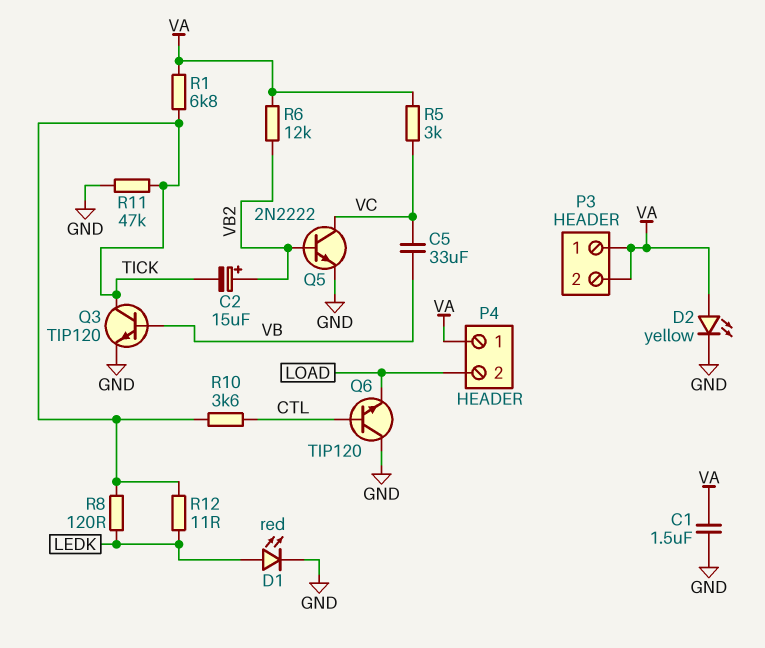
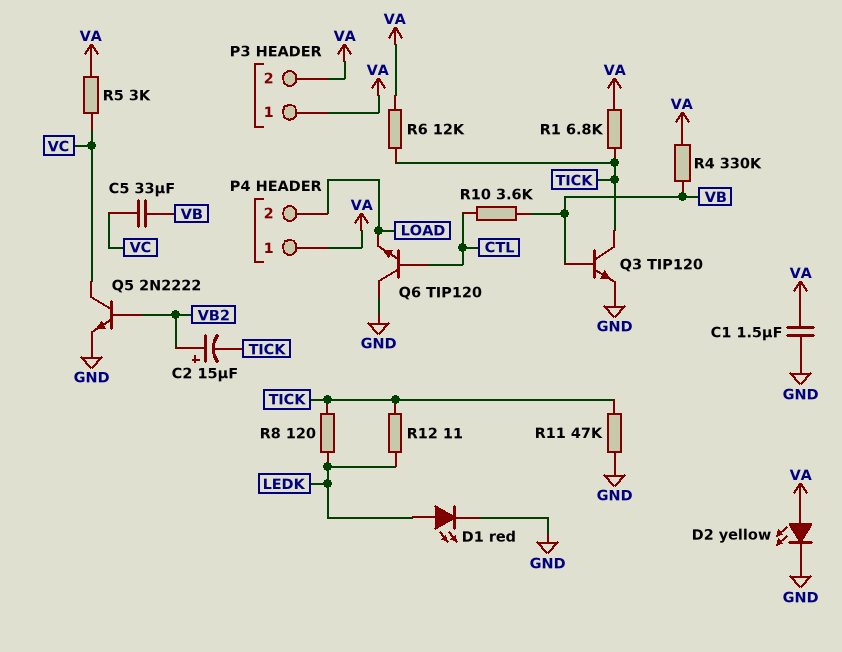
R4: none -> 330k (VA, VB)
R6: 12k (VA, VB2) -> 12k (TICK, VA)
R10: 3.6k (CTL, TICK) -> 3.6k (CTL, VB)

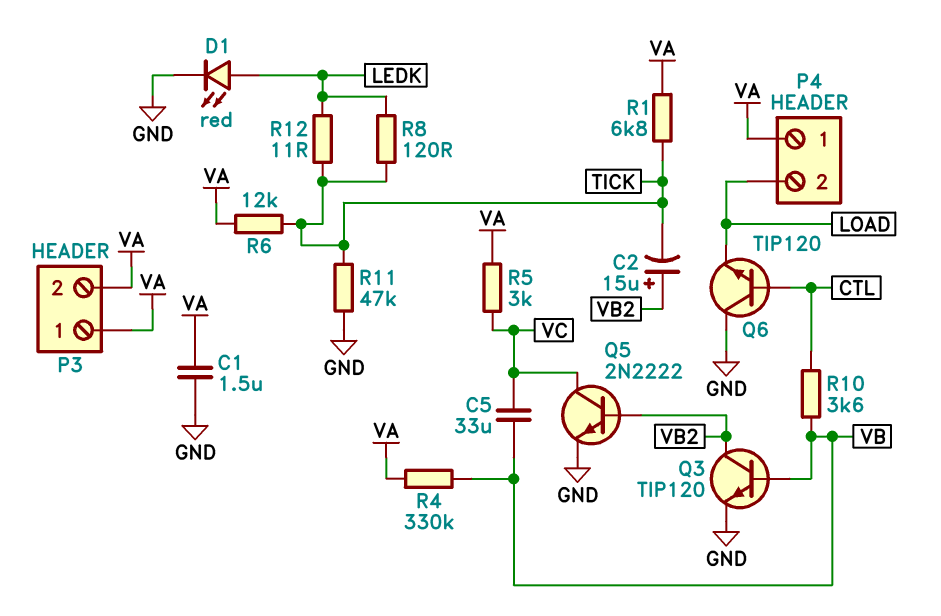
D2: LED yellow (A VA, K GND) -> none
Q3: NPN TIP120 (B VB, C TICK, E GND) -> NPN TIP120 (B VB, C VB2, E GND)

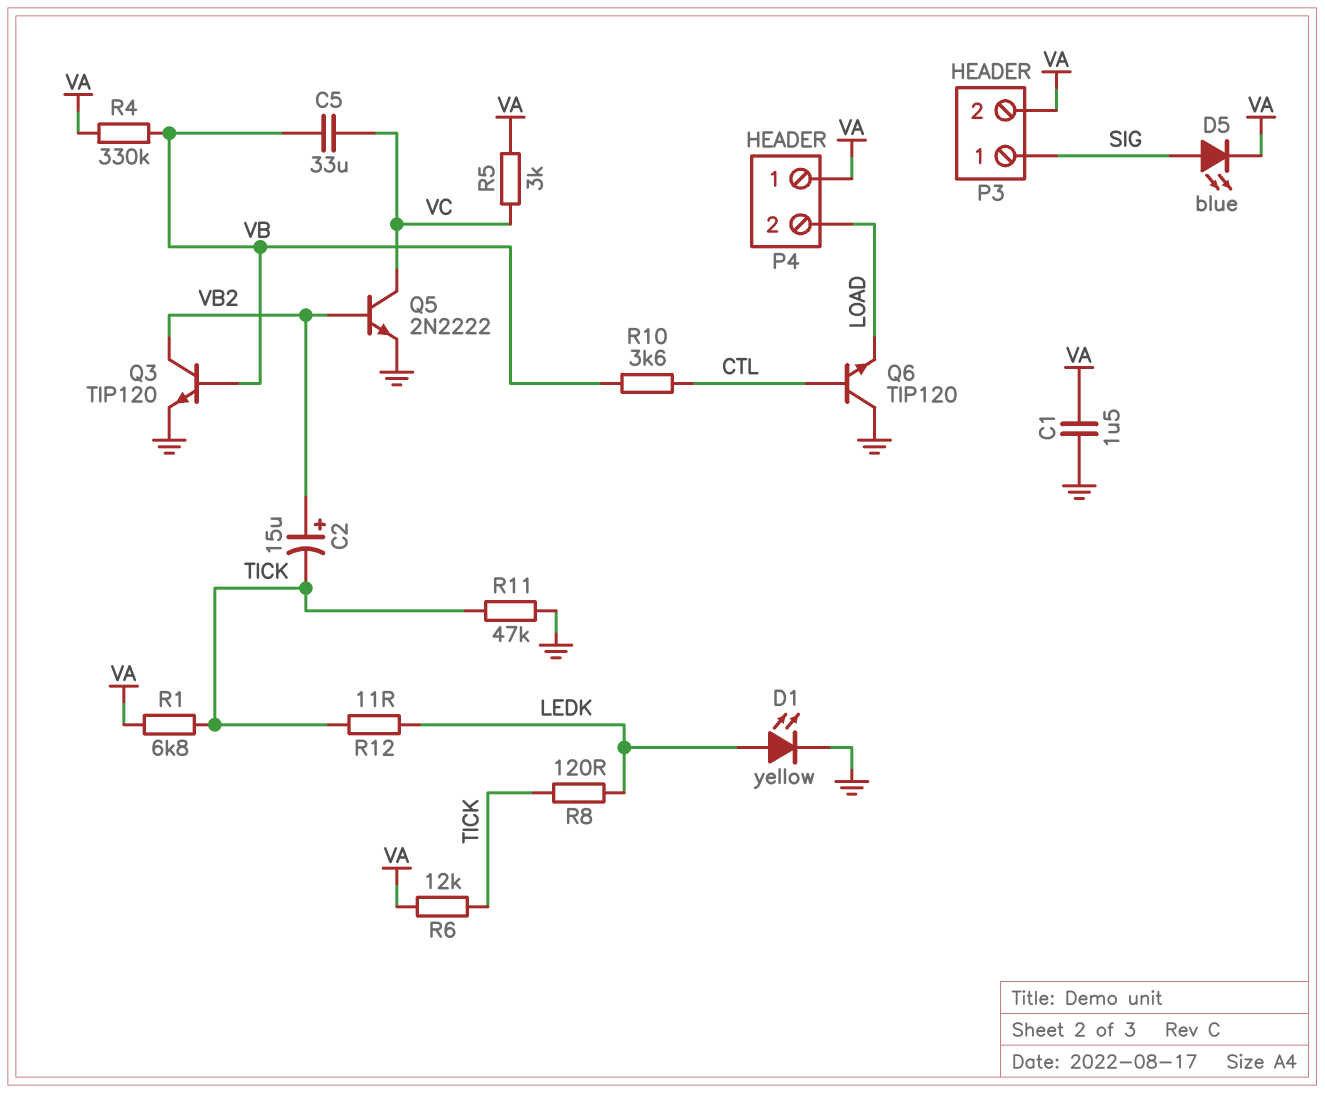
D1: LED red (A LEDK, K GND) -> LED yellow (A LEDK, K GND)
D5: none -> LED blue (A SIG, K VA)
P3 pin 1: VA -> SIG

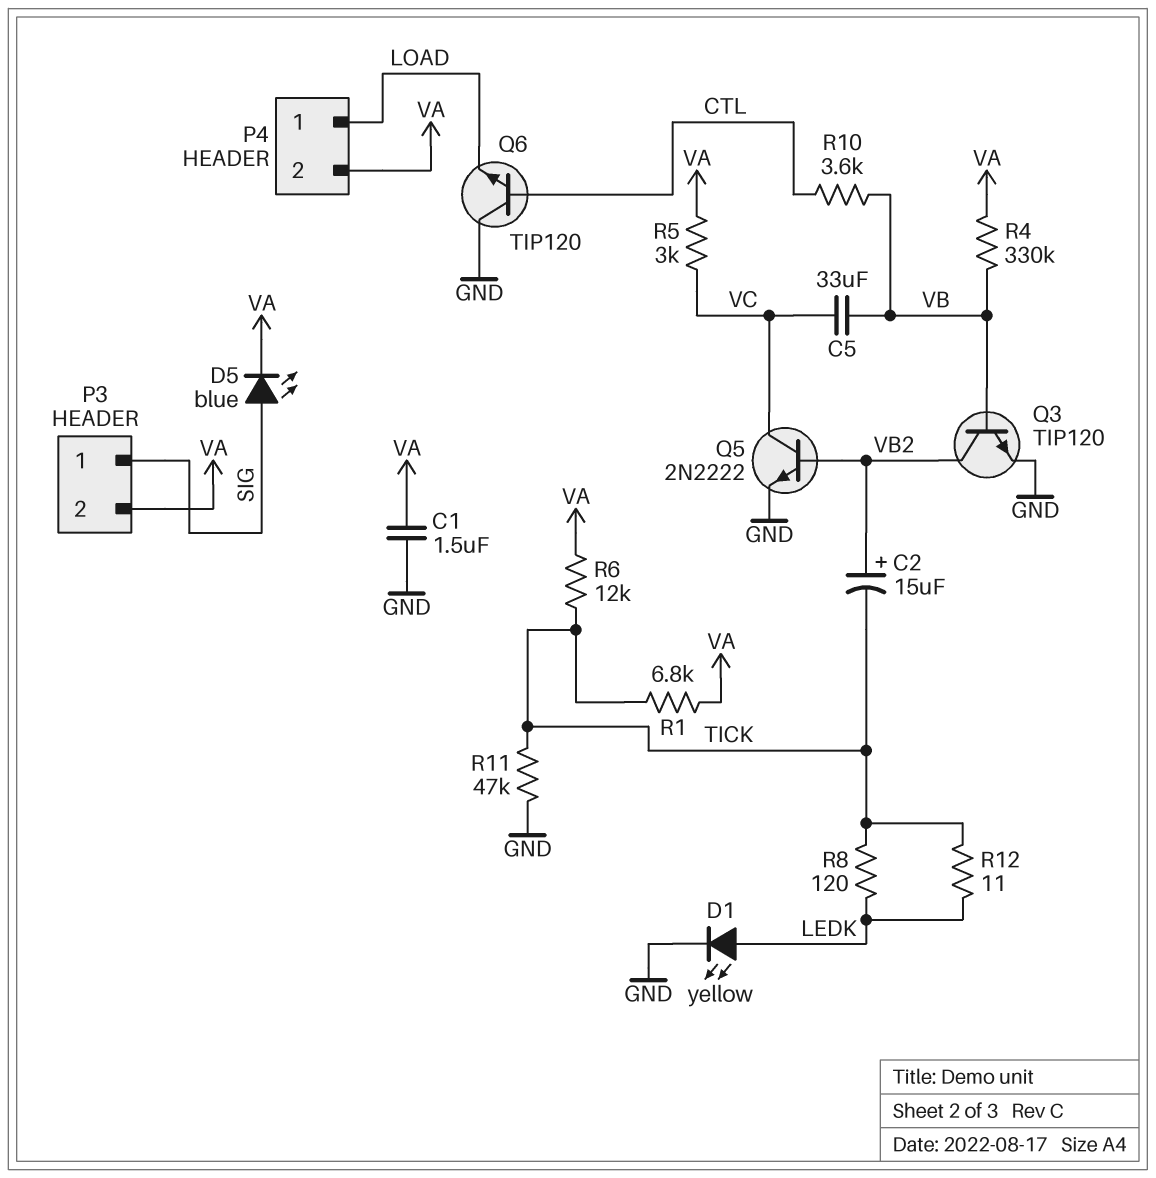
P4 pin 1: VA -> LOAD
P4 pin 2: LOAD -> VA

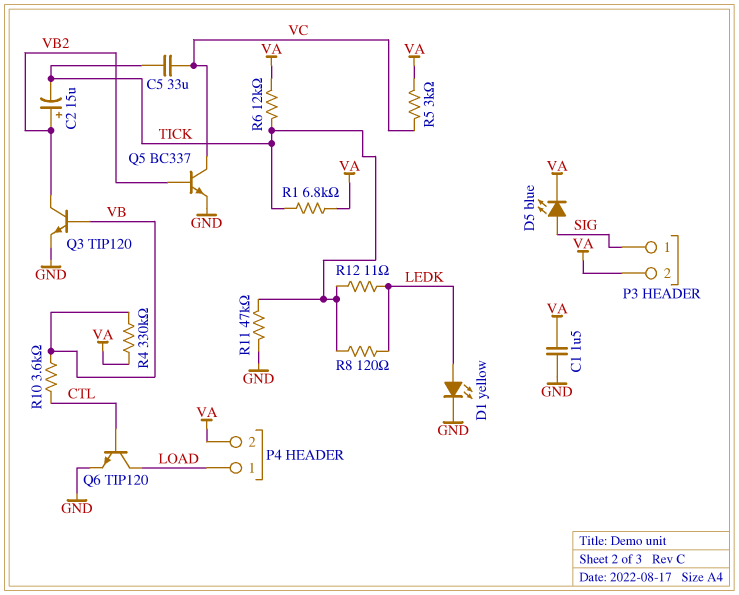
C5: 33uF (VB, VC) -> 33uF (TICK, VC)
Q5: NPN 2N2222 (B VB2, C VC, E GND) -> NPN BC337 (B VB2, C VC, E GND)
Q6: NPN TIP120 (B CTL, C GND, E LOAD) -> NPN TIP120 (B CTL, C LOAD, E GND)

